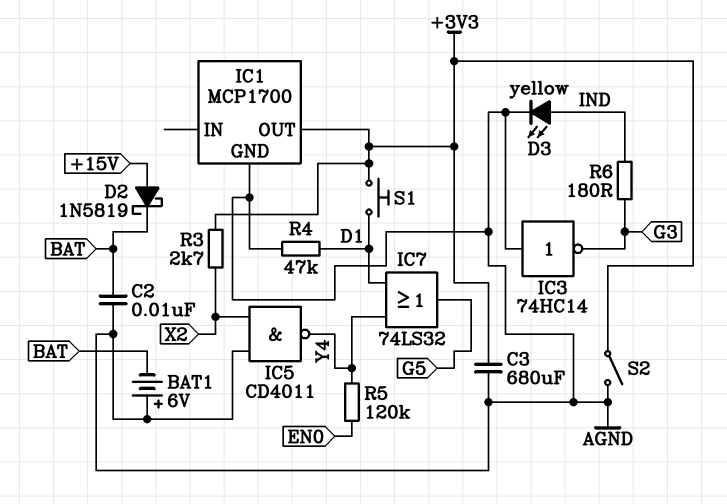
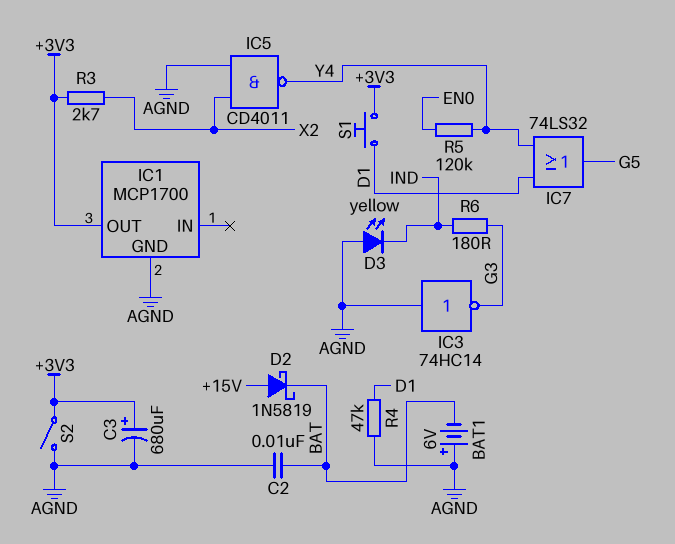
C3: 680uF (+3V3, AGND) -> 680uF (plus +3V3, minus AGND)
D3: LED yellow (A IND, K AGND) -> LED yellow (A AGND, K IND)

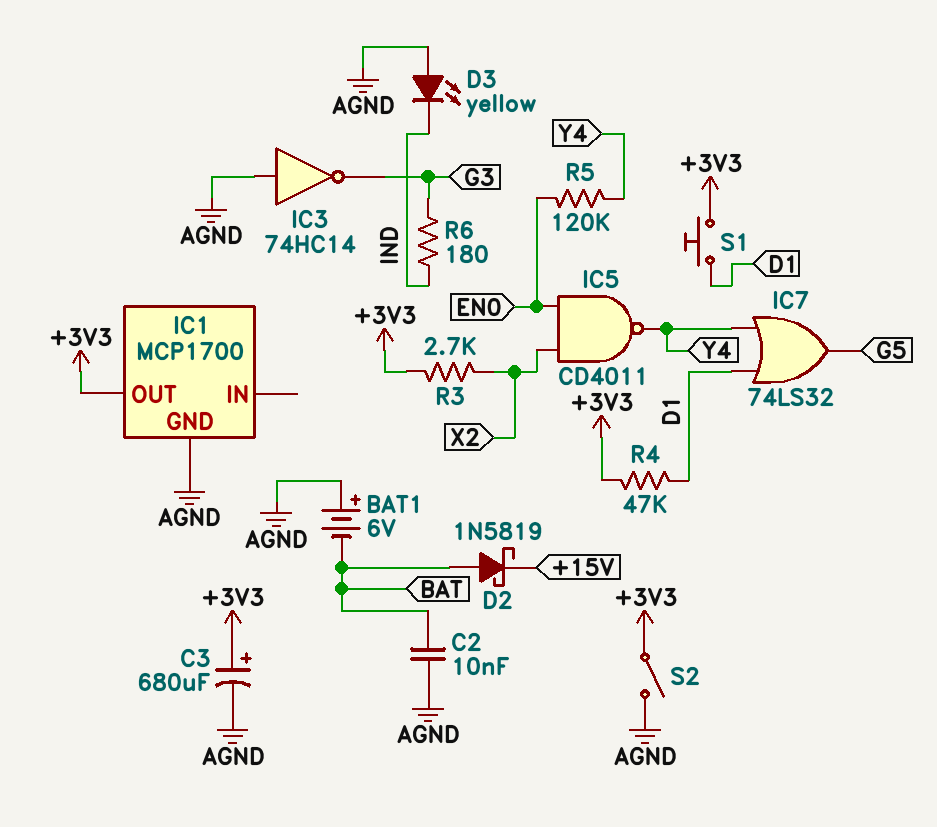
D2: schottky 1N5819 (A +15V, K BAT) -> schottky 1N5819 (A BAT, K +15V)
IC5: NAND CD4011 (in AGND, in X2, out Y4) -> NAND CD4011 (in EN0, in X2, out Y4)
R4: 47k (AGND, D1) -> 47k (+3V3, D1)

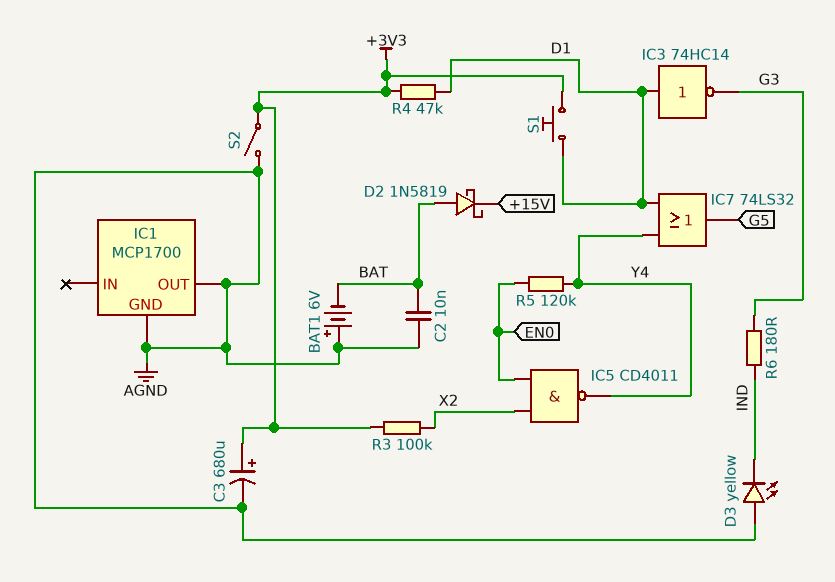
IC1 pin OUT: +3V3 -> AGND
IC3: NOT 74HC14 (in AGND, out G3) -> NOT 74HC14 (in D1, out G3)
R3: 2.7k (+3V3, X2) -> 100k (+3V3, X2)

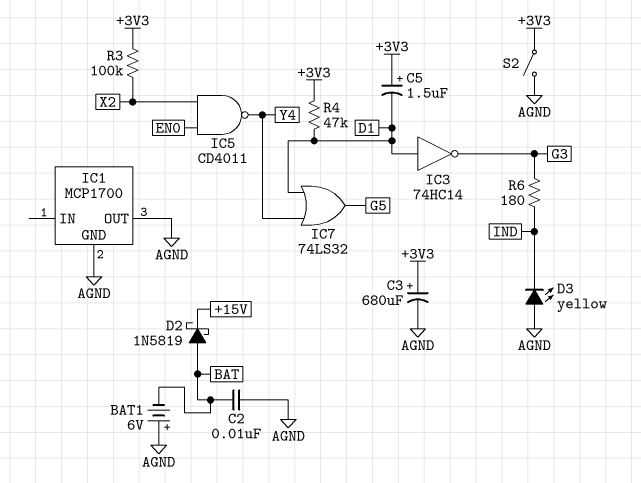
C5: none -> 1.5uF (plus +3V3, minus D1)
R5: 120k (EN0, Y4) -> none
S1: button (+3V3, D1) -> none

